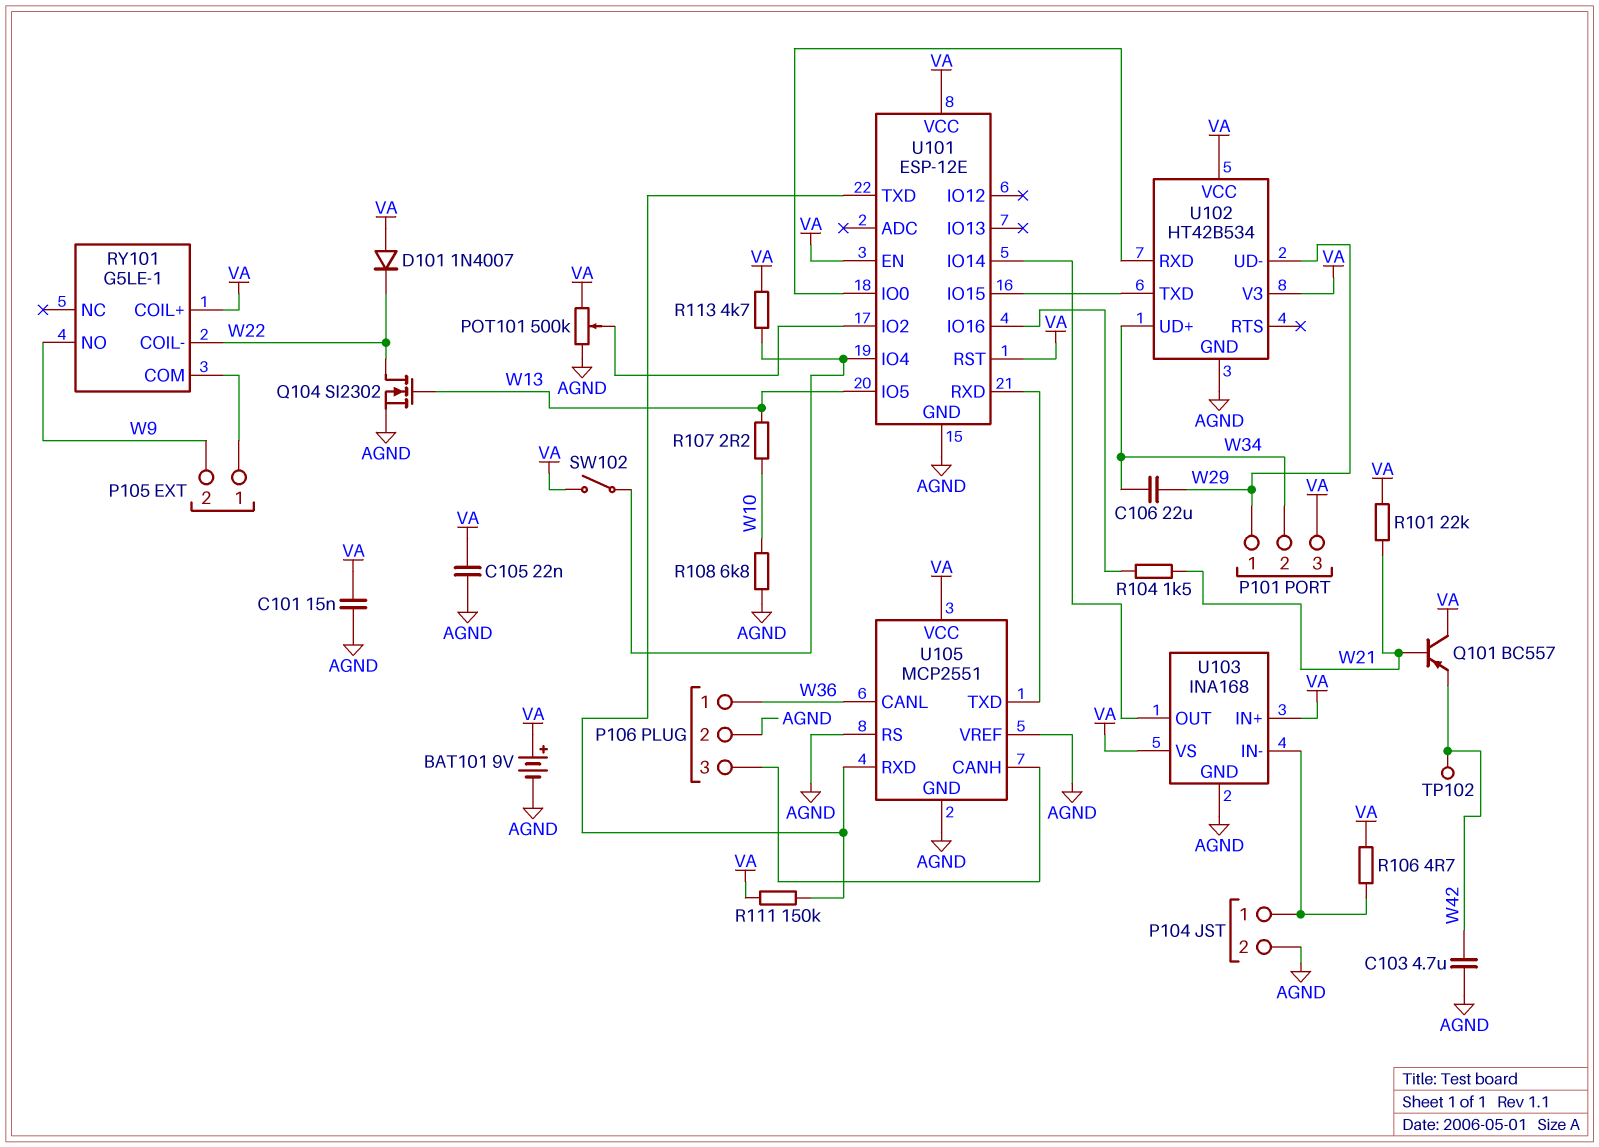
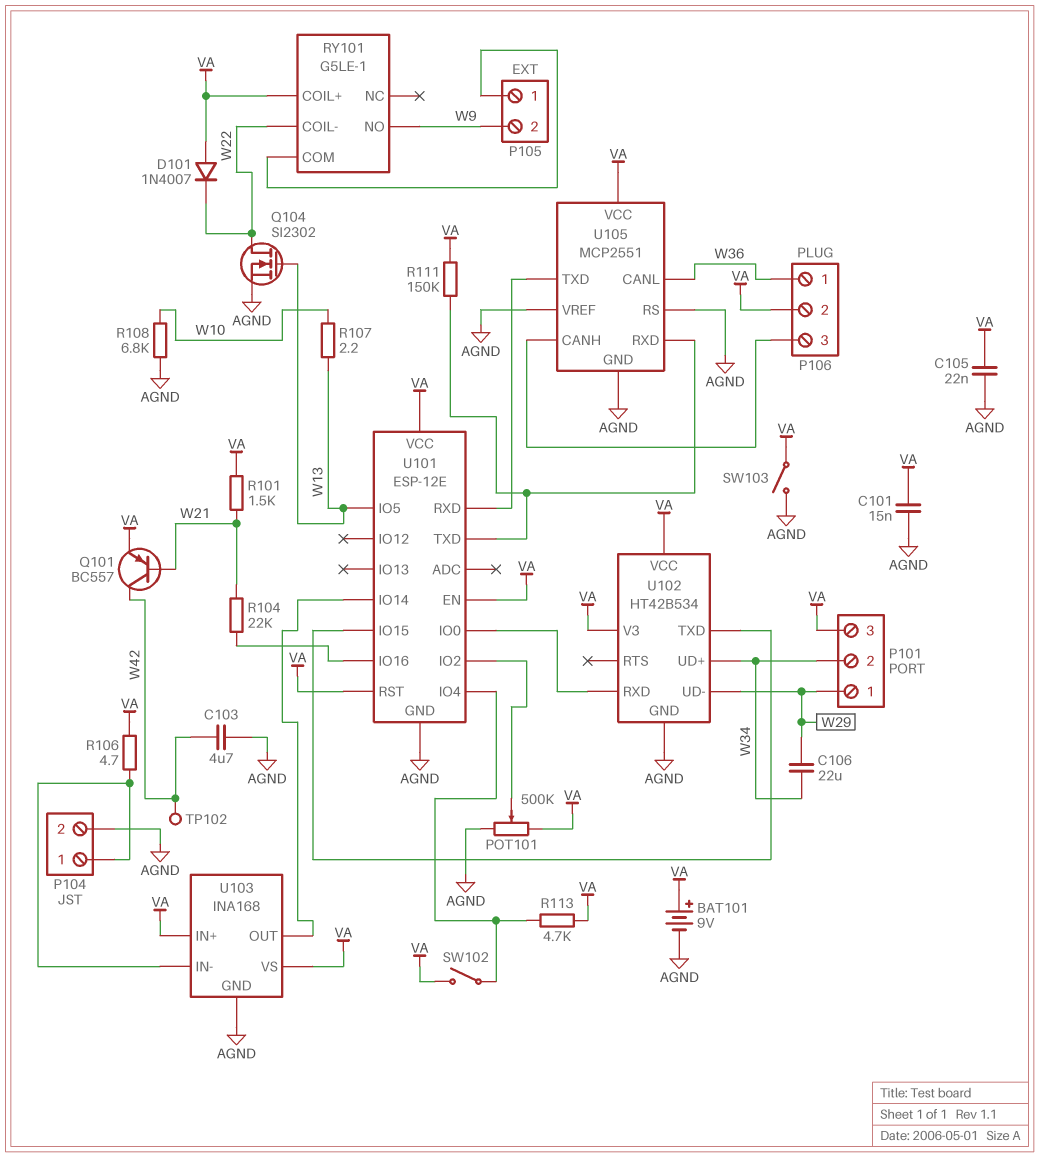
P106 pin 2: AGND -> VA
Q101: PNP BC557 (B W21, C VA, E W42) -> PNP BC557 (B W21, C W42, E VA)
R101: 22k (VA, W21) -> 1.5k (VA, W21)
R104: 1.5k (U101/IO16, W21) -> 22k (U101/IO16, W21)
SW103: none -> switch (AGND, VA)

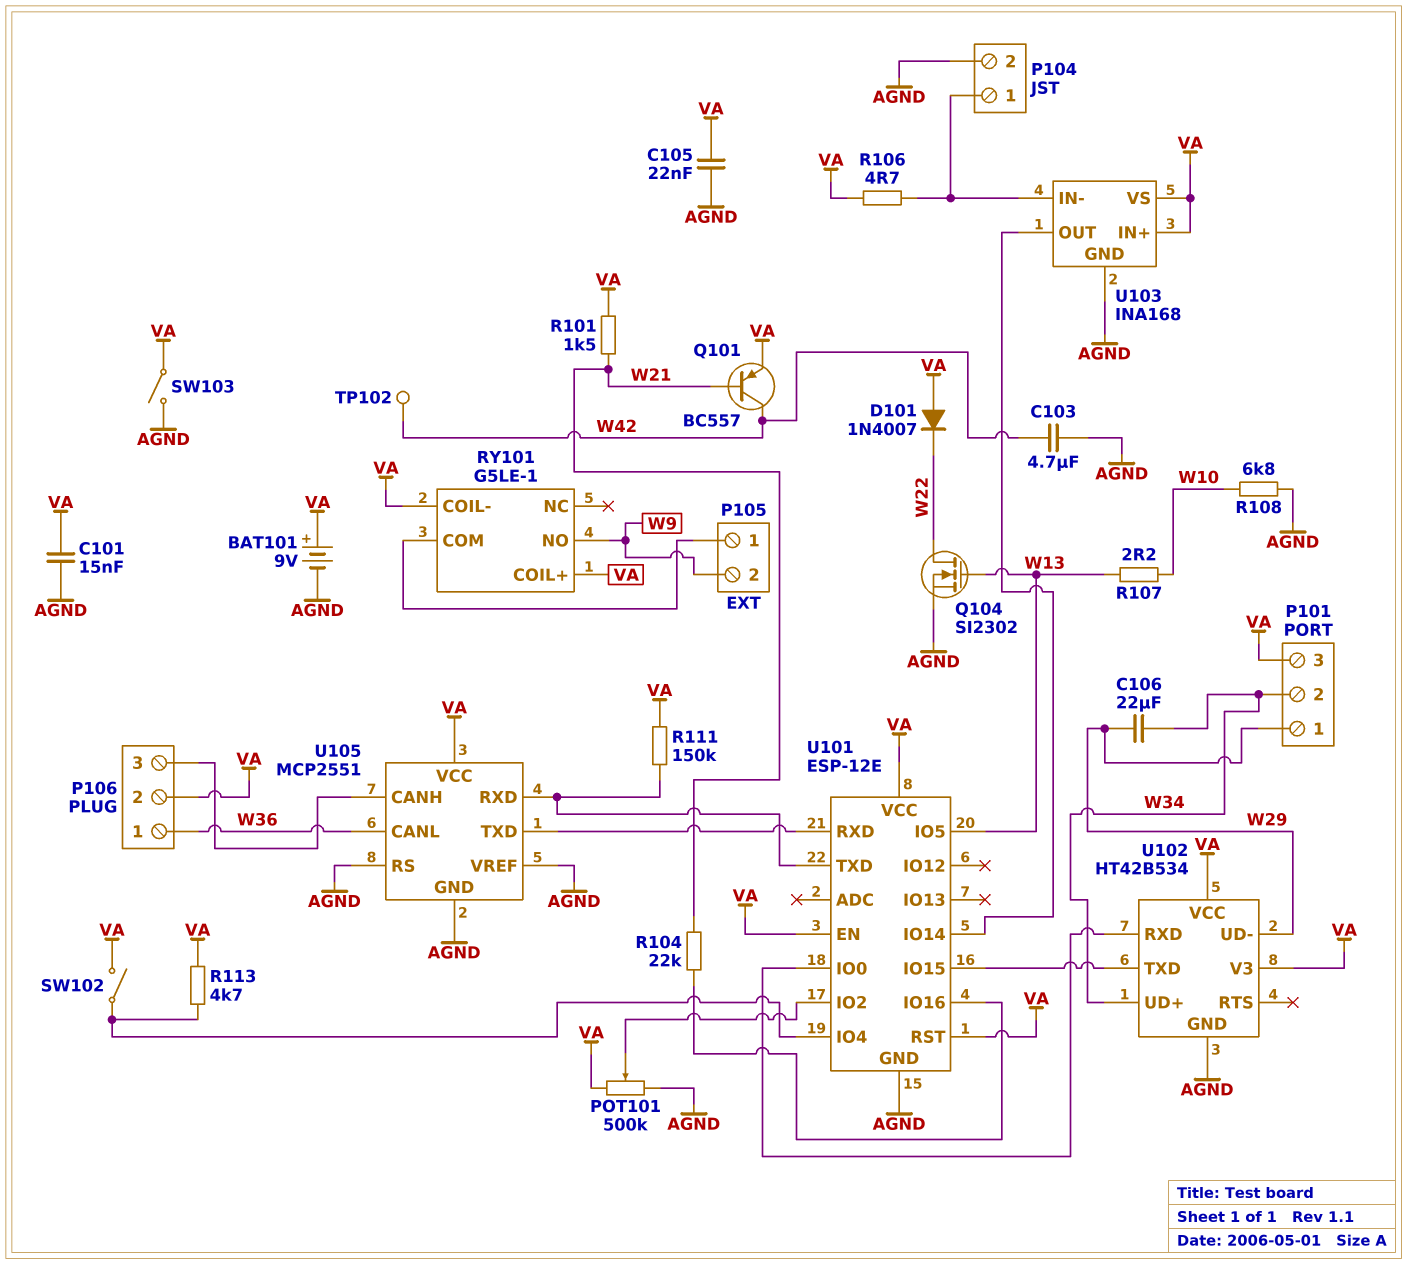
RY101 pin COIL-: W22 -> VA

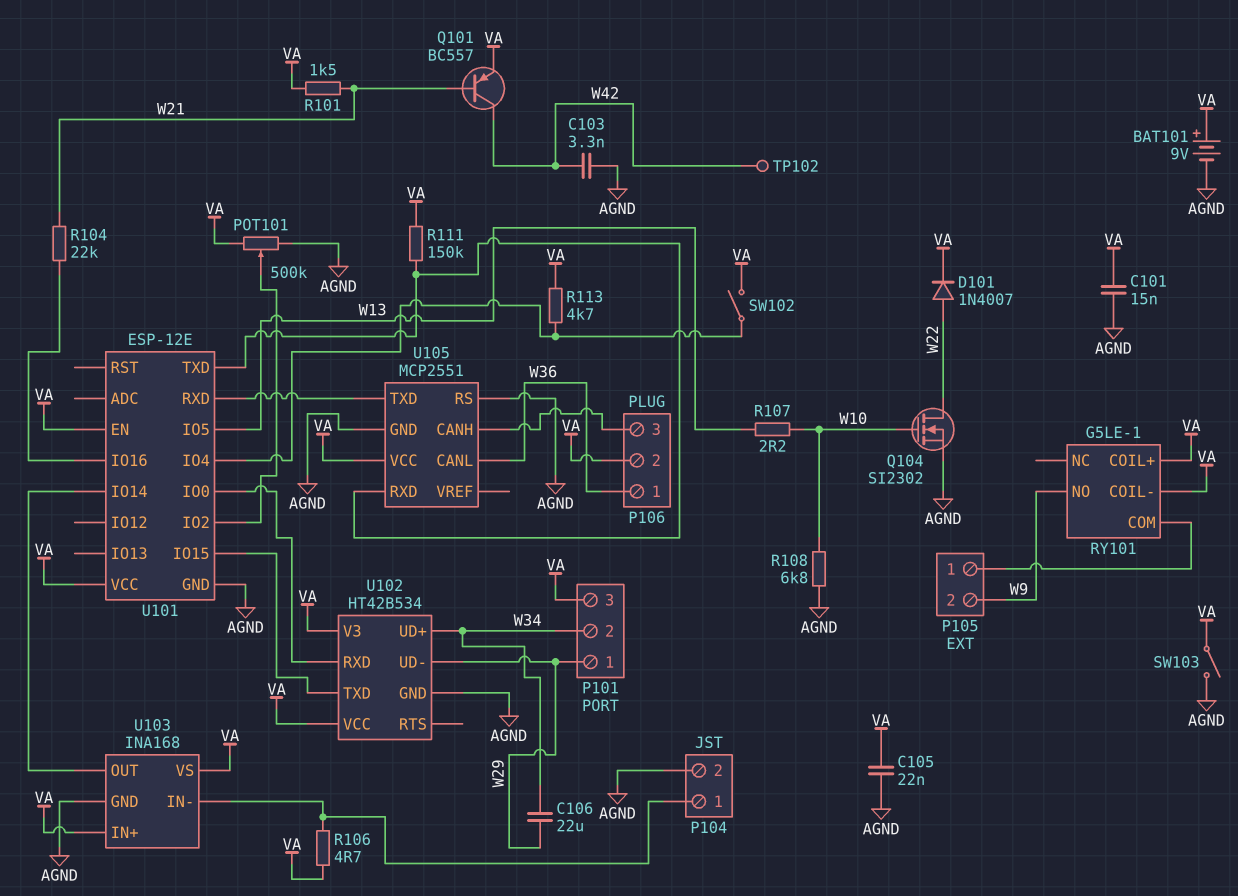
C103: 4.7uF (AGND, W42) -> 3.3nF (AGND, W42)
D101: diode 1N4007 (A VA, K W22) -> diode 1N4007 (A W22, K VA)
Q104: NMOS SI2302 (G W13, D W22, S AGND) -> NMOS SI2302 (G W10, D W22, S AGND)
U101 pin RST: VA -> none
U105 pin VREF: AGND -> none

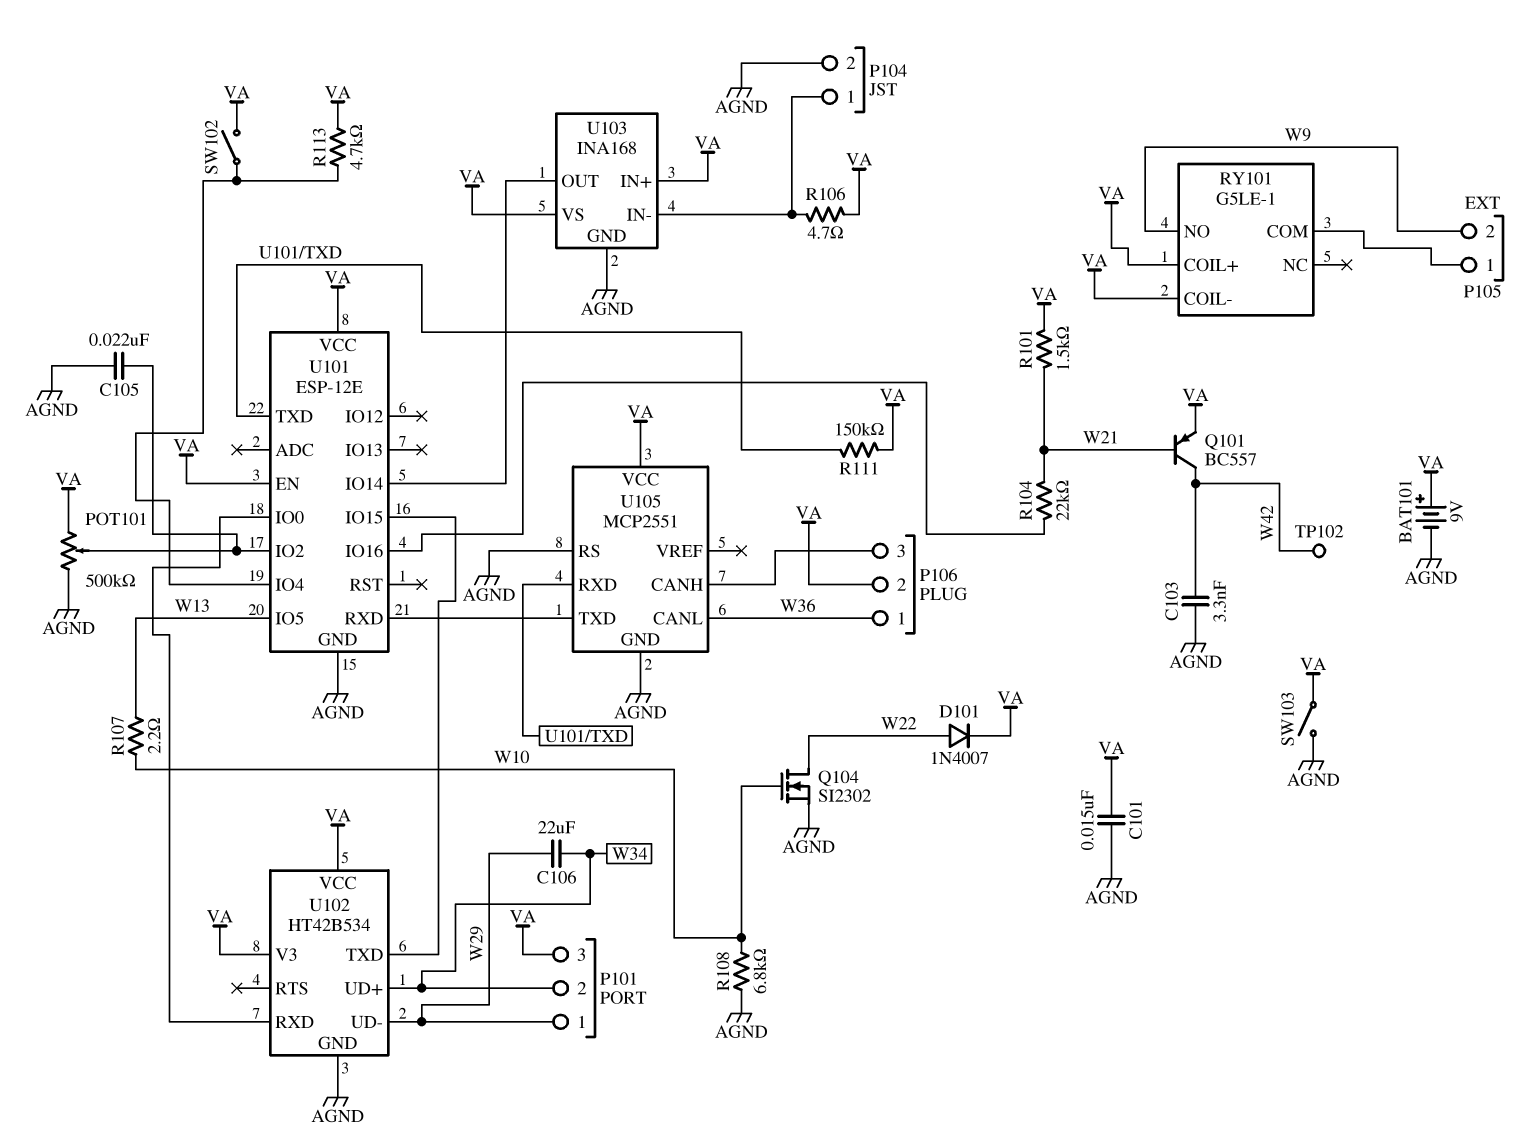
C105: 22nF (AGND, VA) -> 22nF (AGND, U101/IO2)

